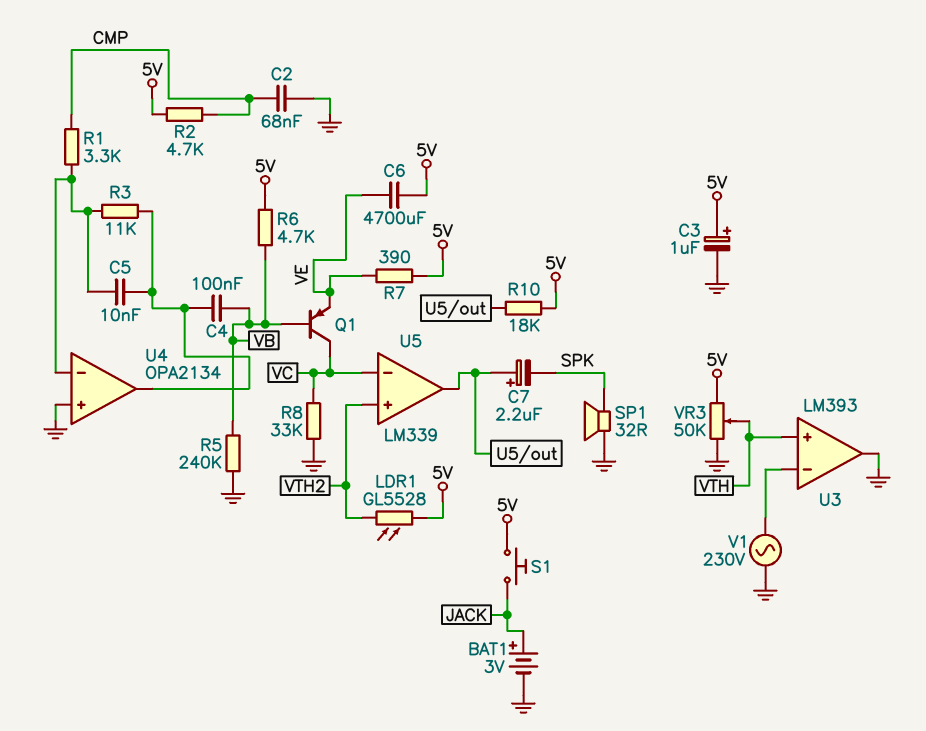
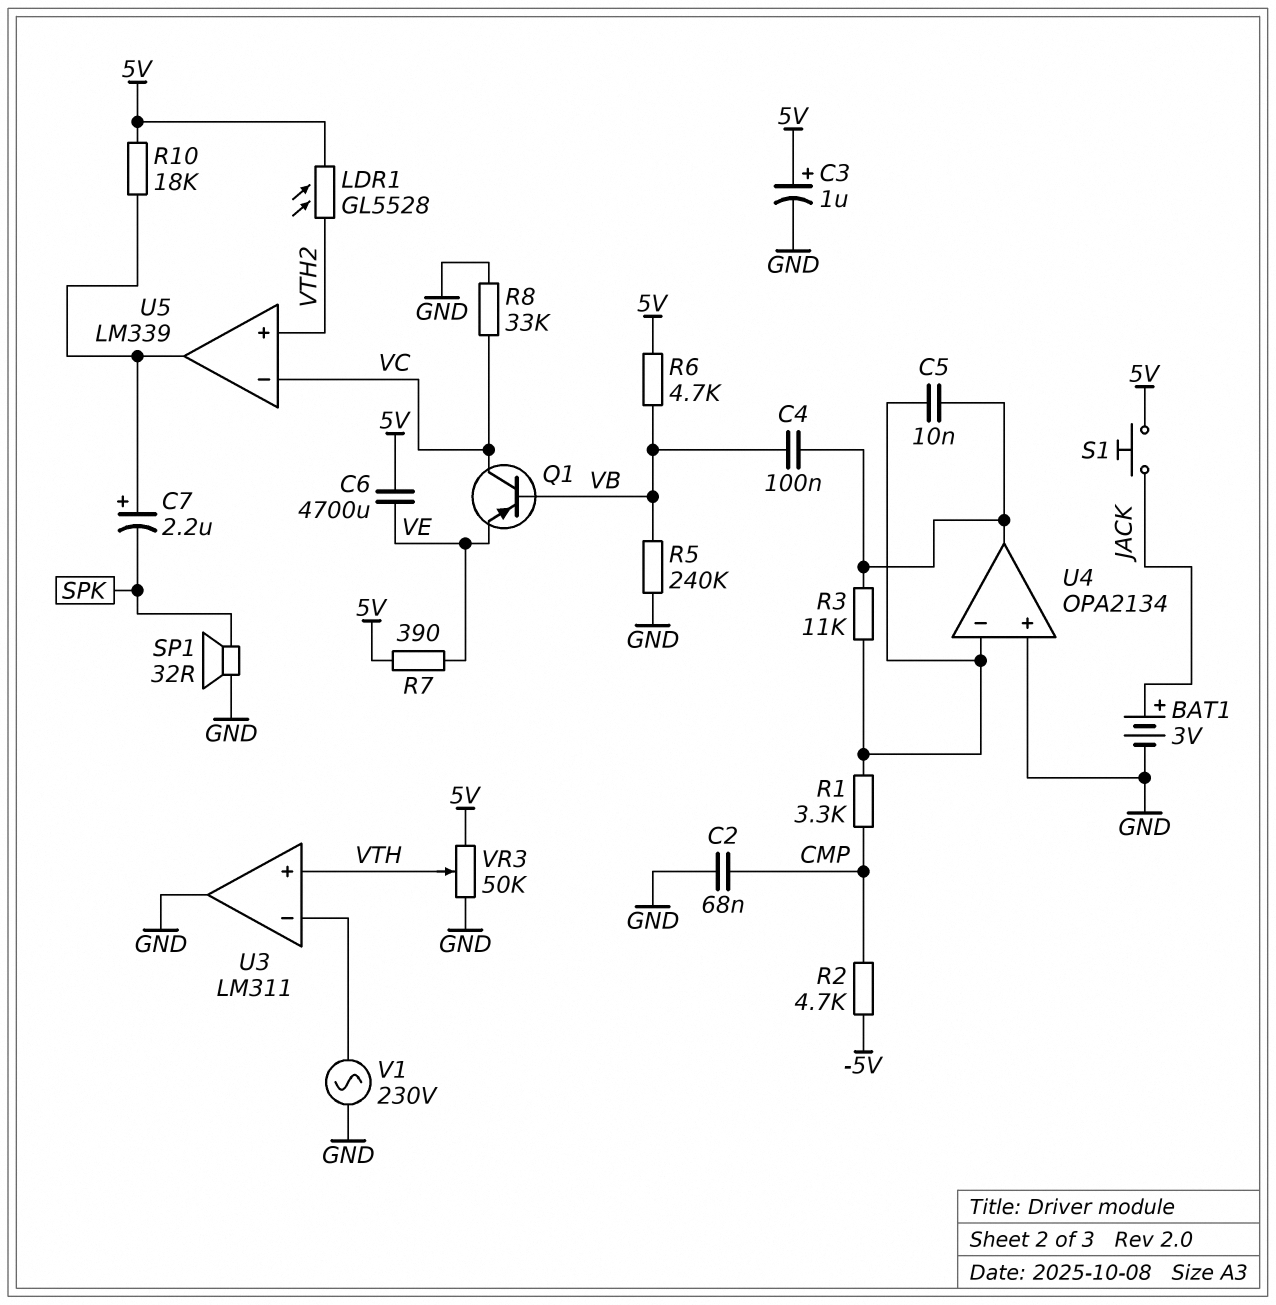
R2: 4.7k (5V, CMP) -> 4.7k (-5V, CMP)
U3: LM393 -> LM311

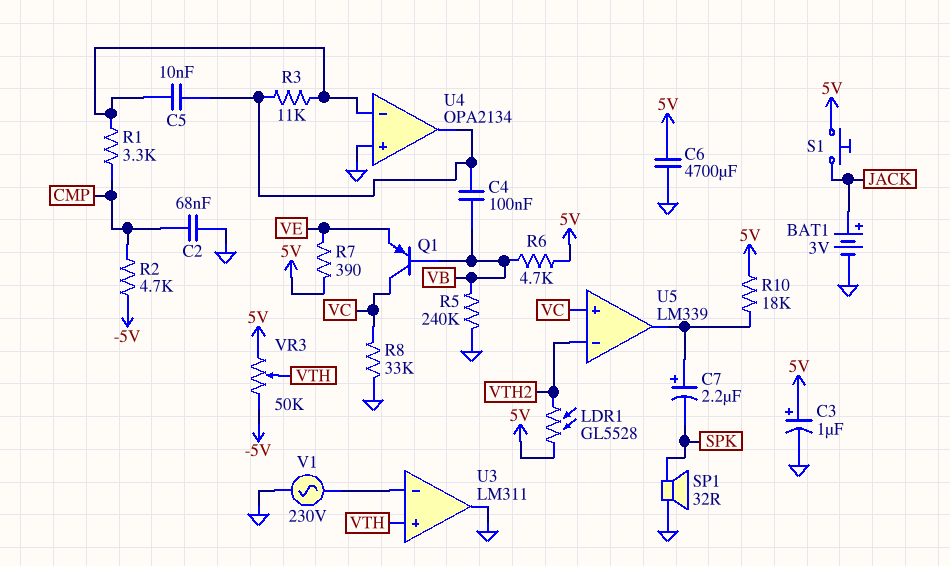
C6: 4700uF (5V, VE) -> 4700uF (5V, GND)
U5 pin in+: VTH2 -> VC
U5 pin in-: VC -> VTH2
VR3: 50k (5V, GND, wiper VTH) -> 50k (-5V, 5V, wiper VTH)

